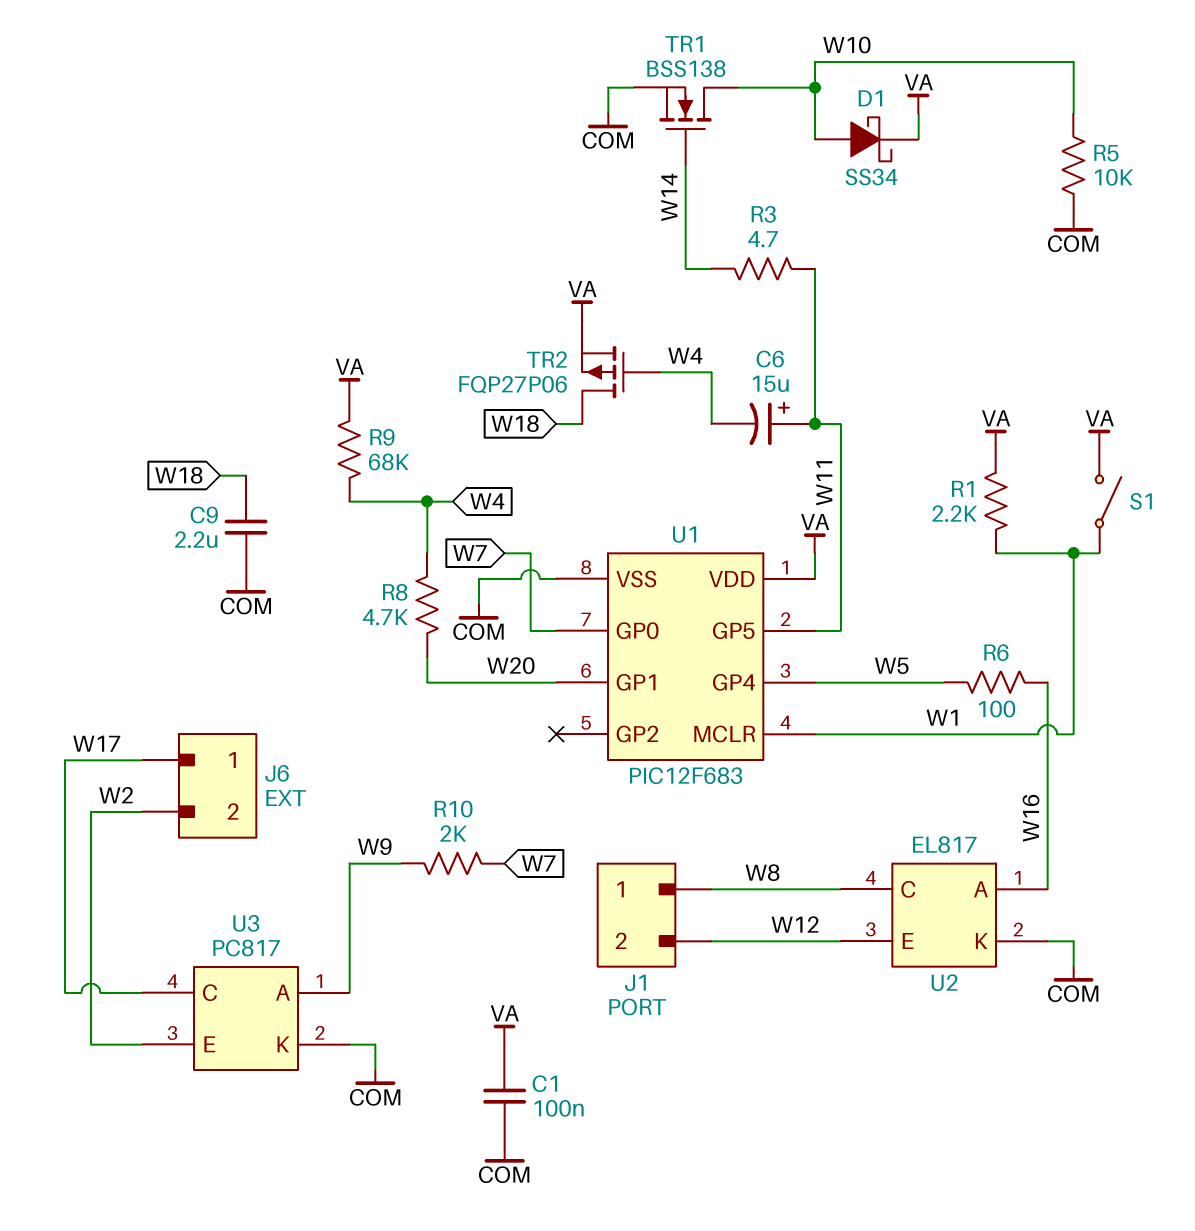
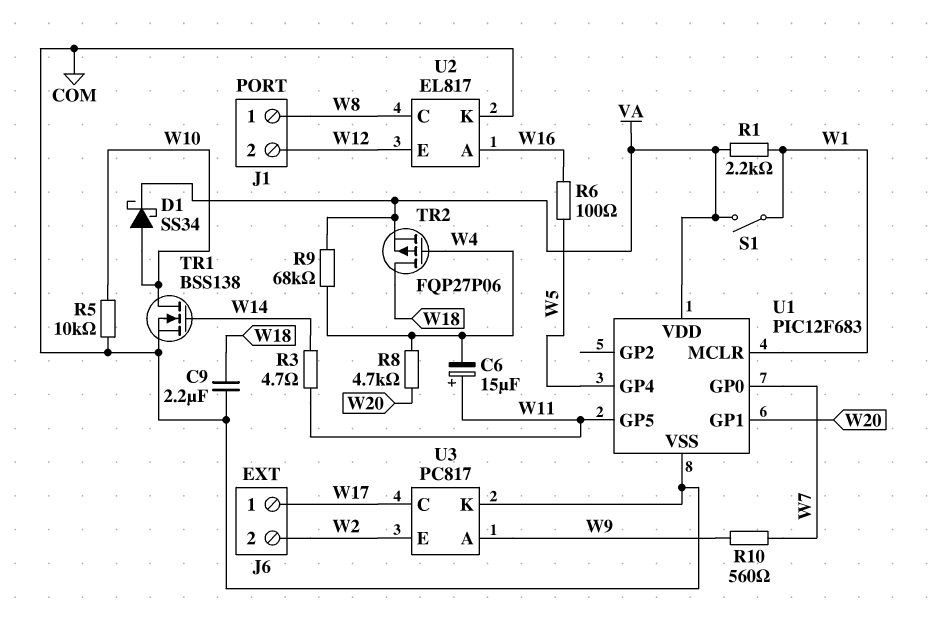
C1: 100nF (COM, VA) -> none
R10: 2k (W7, W9) -> 560 (W7, W9)

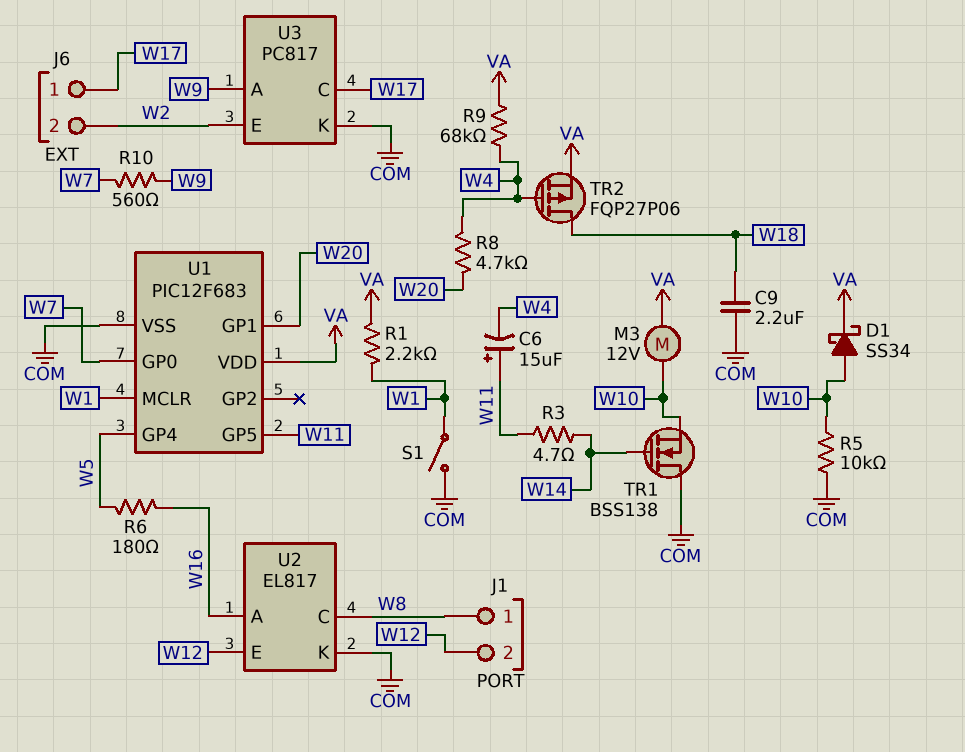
M3: none -> motor 12V (VA, W10)
R6: 100 (W5, W16) -> 180 (W5, W16)
S1: switch (VA, W1) -> switch (COM, W1)
TR1: NMOS BSS138 (G W14, D W10, S COM) -> NMOS BSS138 (G W14, D COM, S W10)

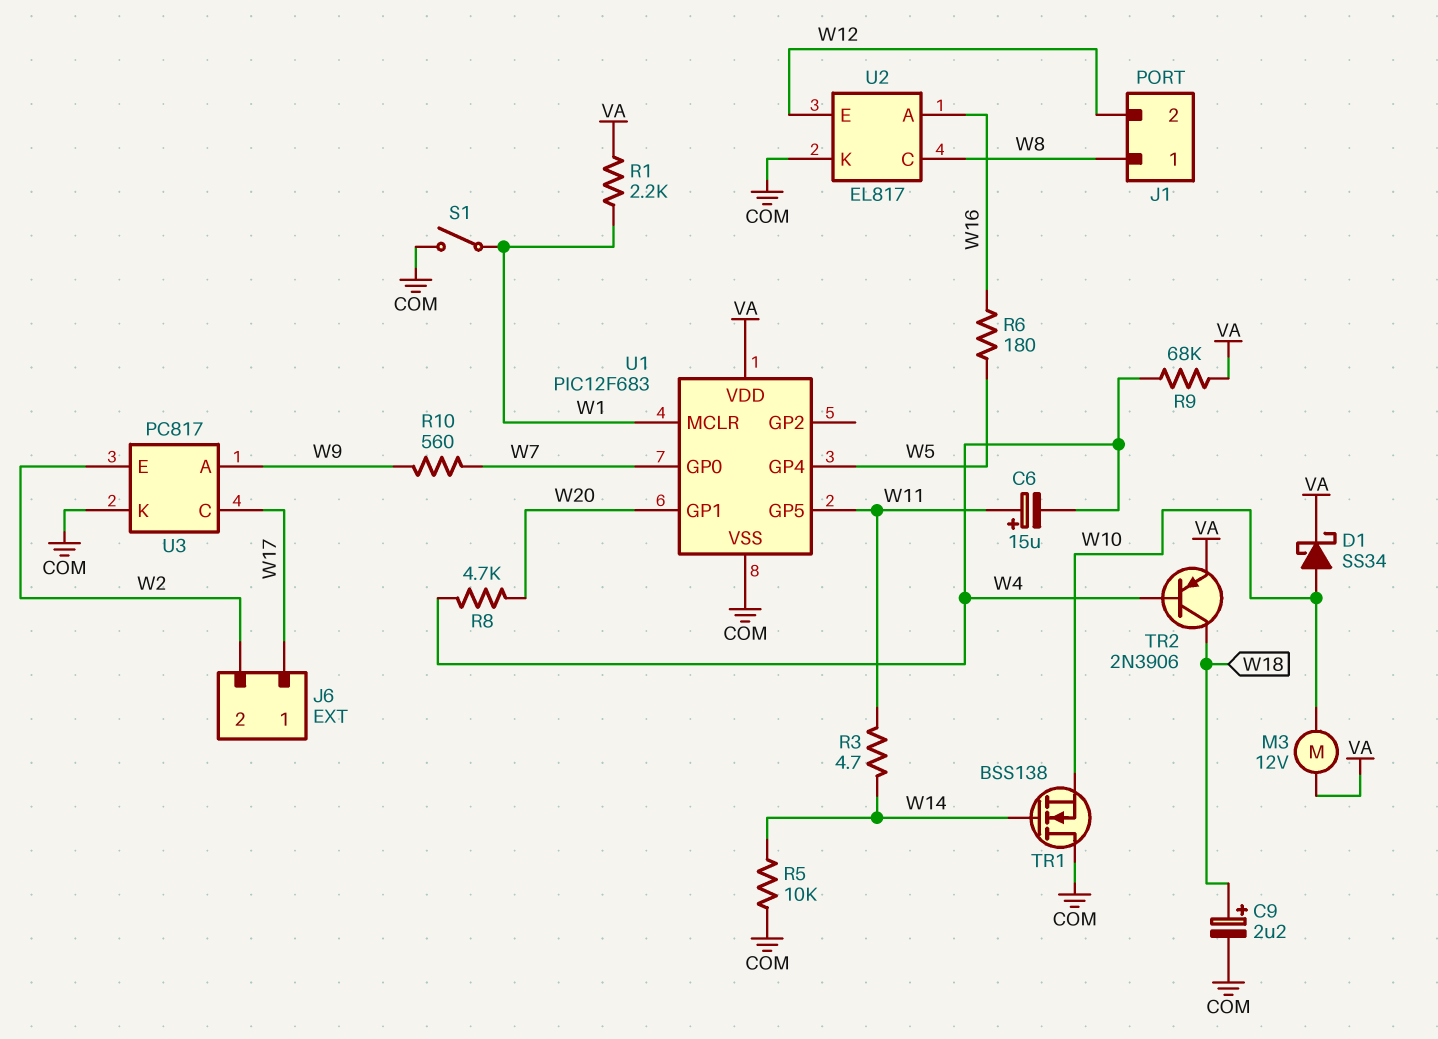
C9: 2.2uF (COM, W18) -> 2.2uF (plus W18, minus COM)
R5: 10k (COM, W10) -> 10k (COM, W14)
TR2: PMOS FQP27P06 (G W4, D W18, S VA) -> PNP 2N3906 (B W4, C W18, E VA)

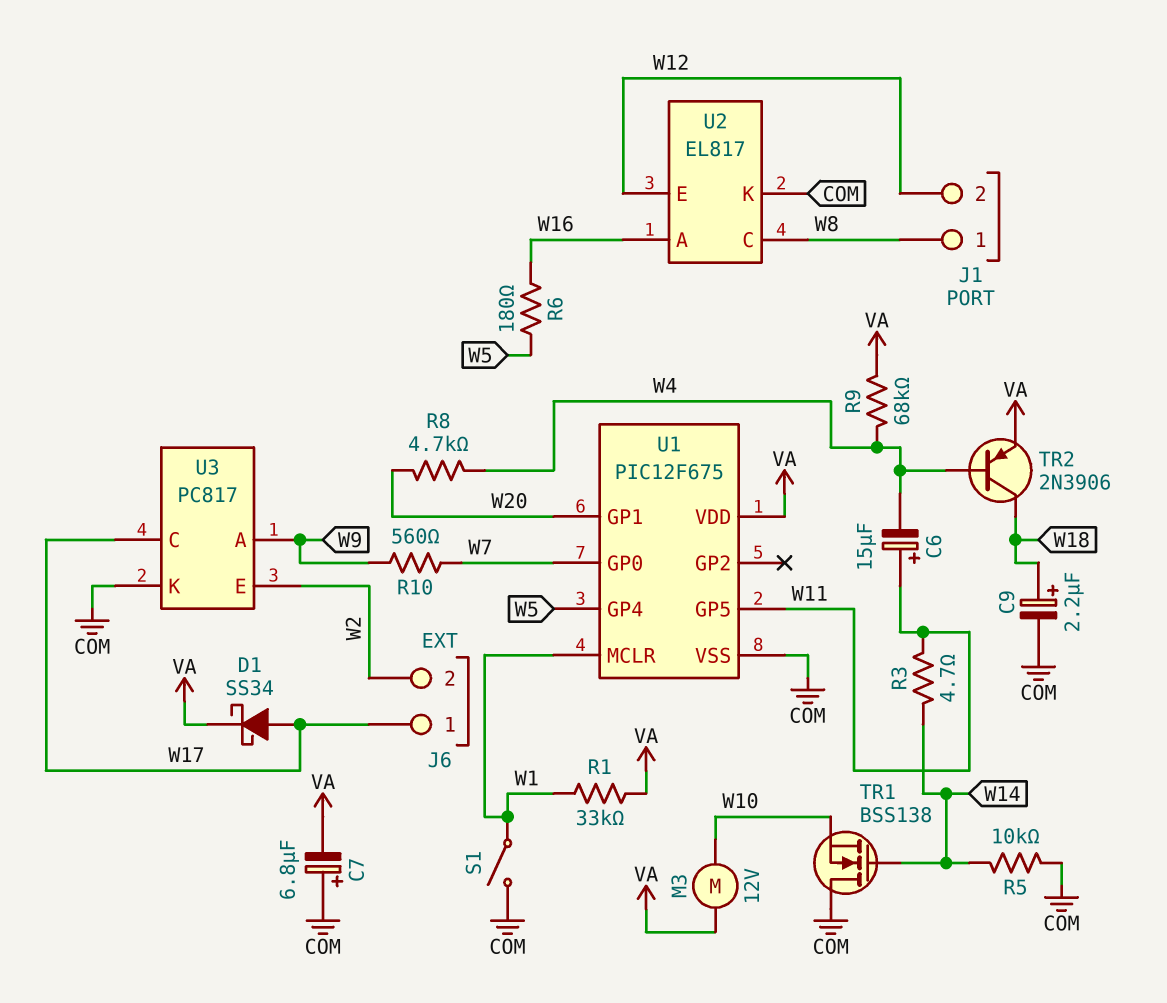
C7: none -> 6.8uF (plus COM, minus VA)
D1: schottky SS34 (A W10, K VA) -> schottky SS34 (A W17, K VA)
R1: 2.2k (VA, W1) -> 33k (VA, W1)
U1: PIC12F683 -> PIC12F675

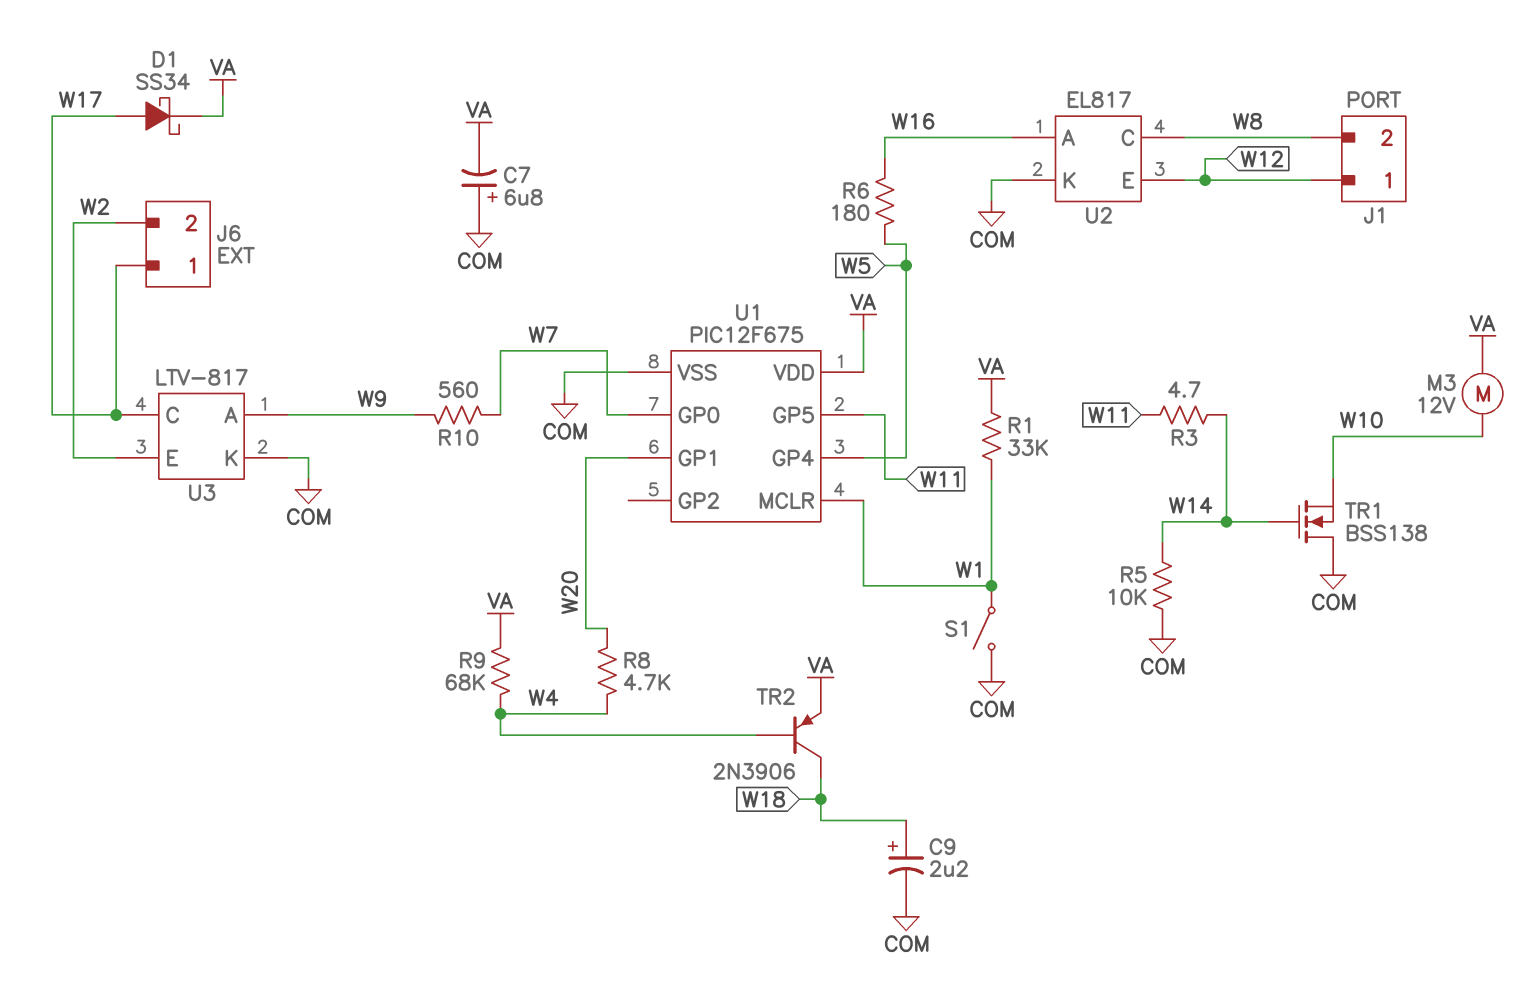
C6: 15uF (plus W11, minus W4) -> none
J1 pin 1: W8 -> W12
J1 pin 2: W12 -> W8
U3: PC817 -> LTV-817

